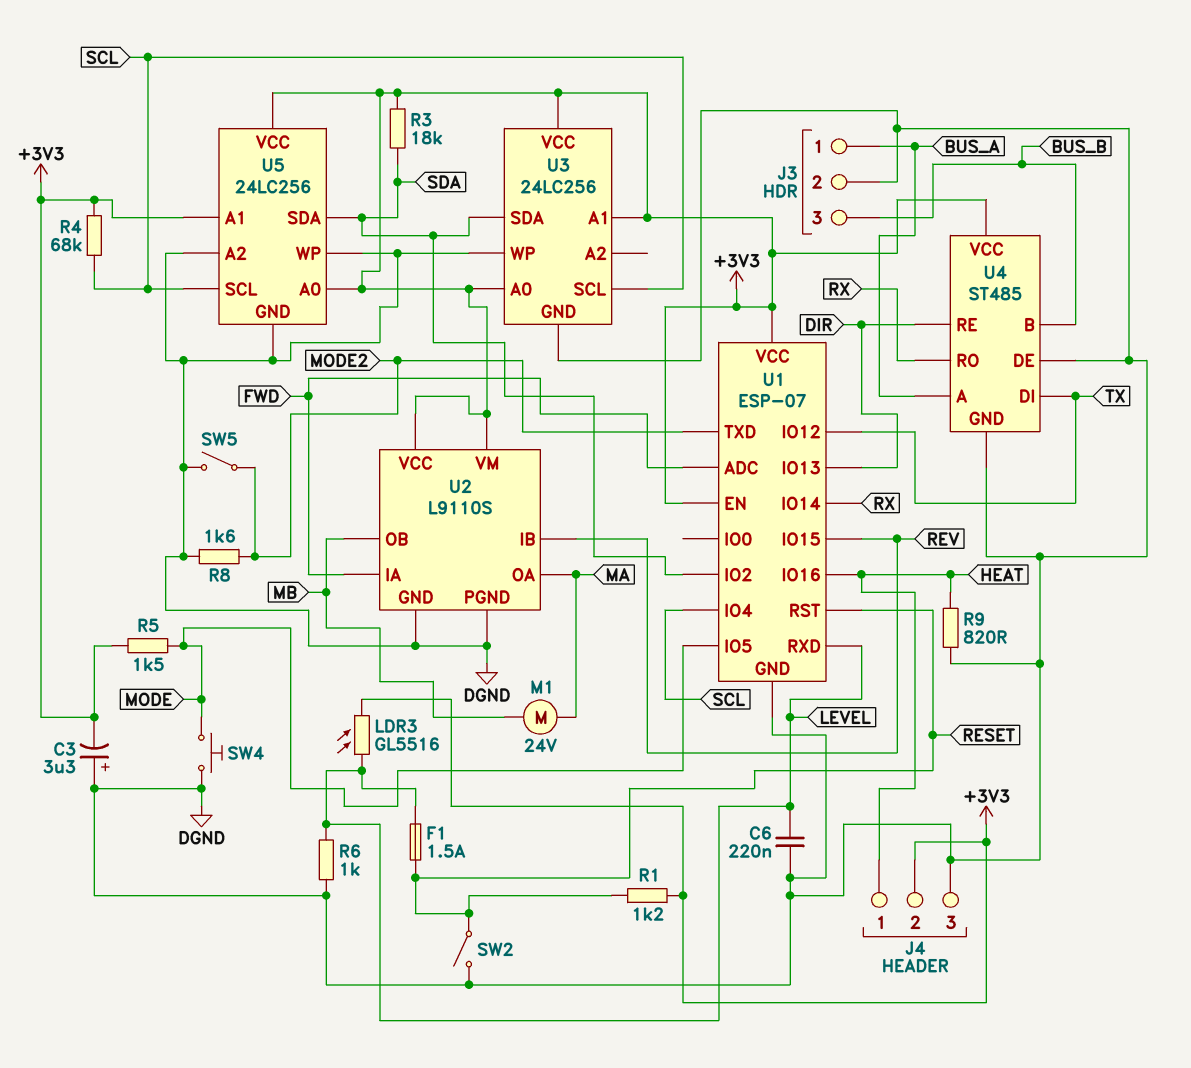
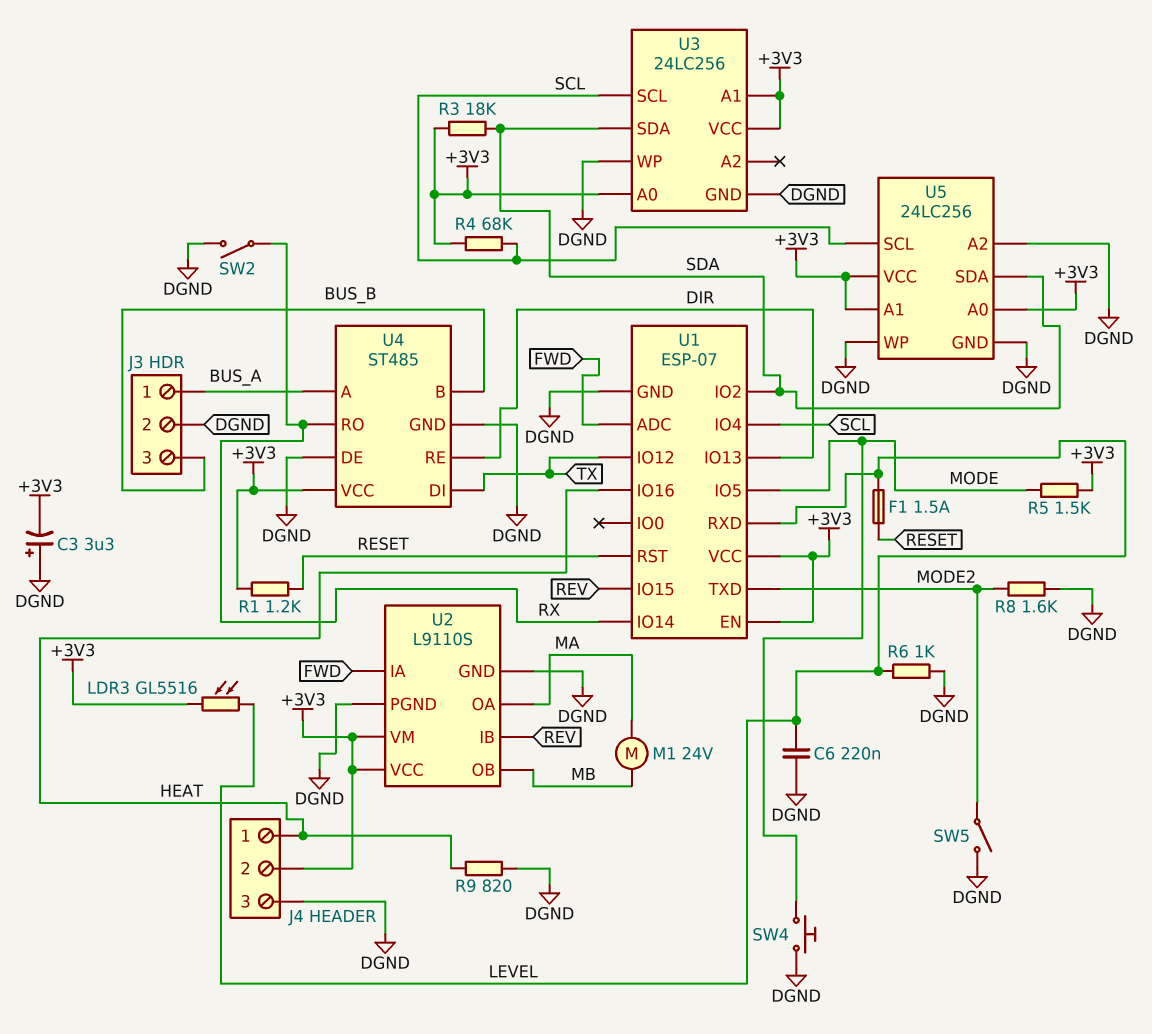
SW2: switch (DGND, RESET) -> switch (DGND, RX)

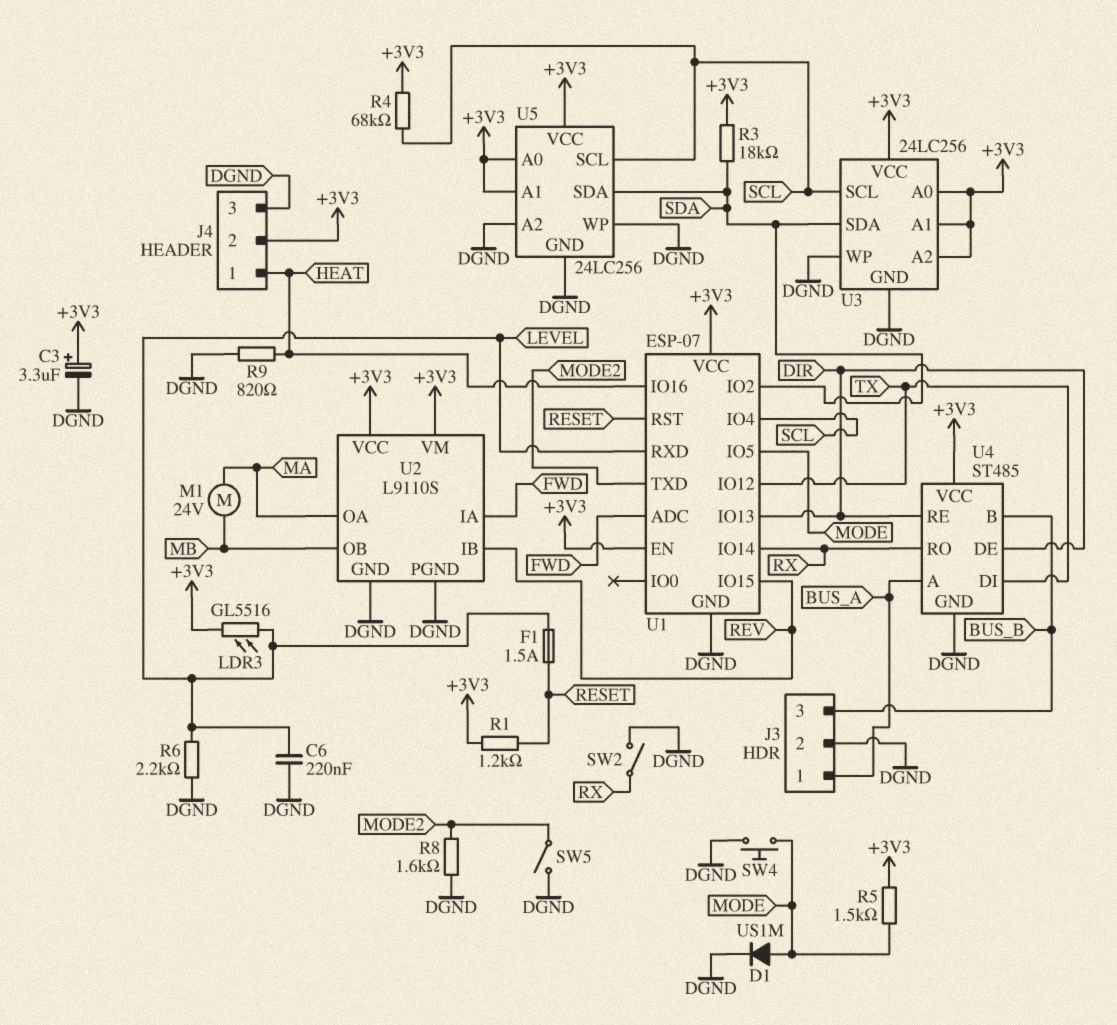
C3: 3.3uF (plus DGND, minus +3V3) -> 3.3uF (plus +3V3, minus DGND)
D1: none -> diode US1M (A MODE, K DGND)
R6: 1k (DGND, LEVEL) -> 2.2k (DGND, LEVEL)
U3 pin A2: none -> +3V3
U4 pin DE: DGND -> DIR

